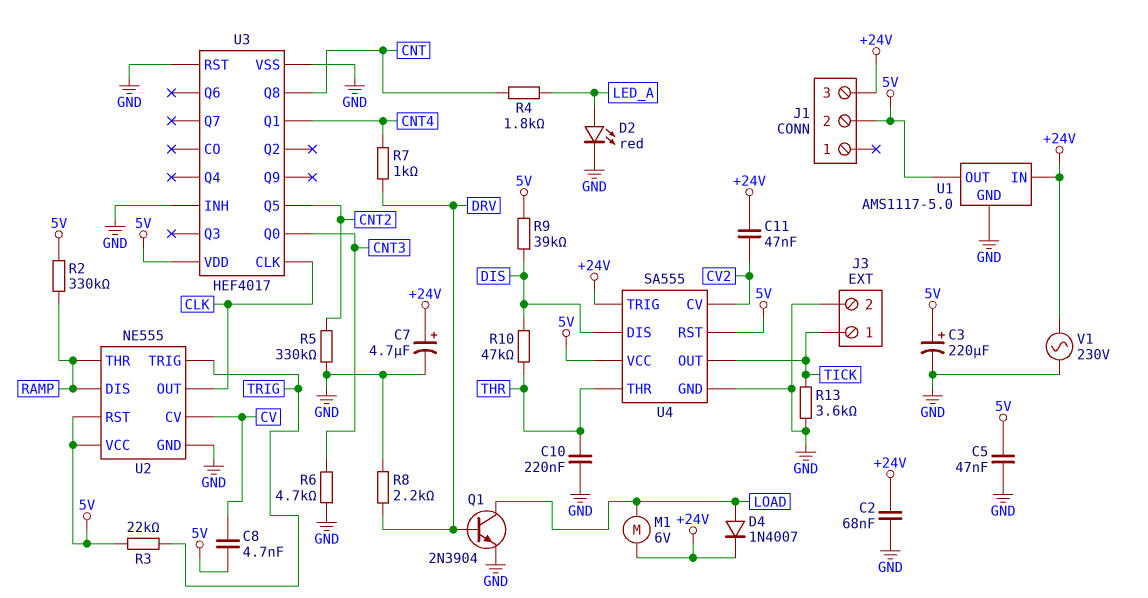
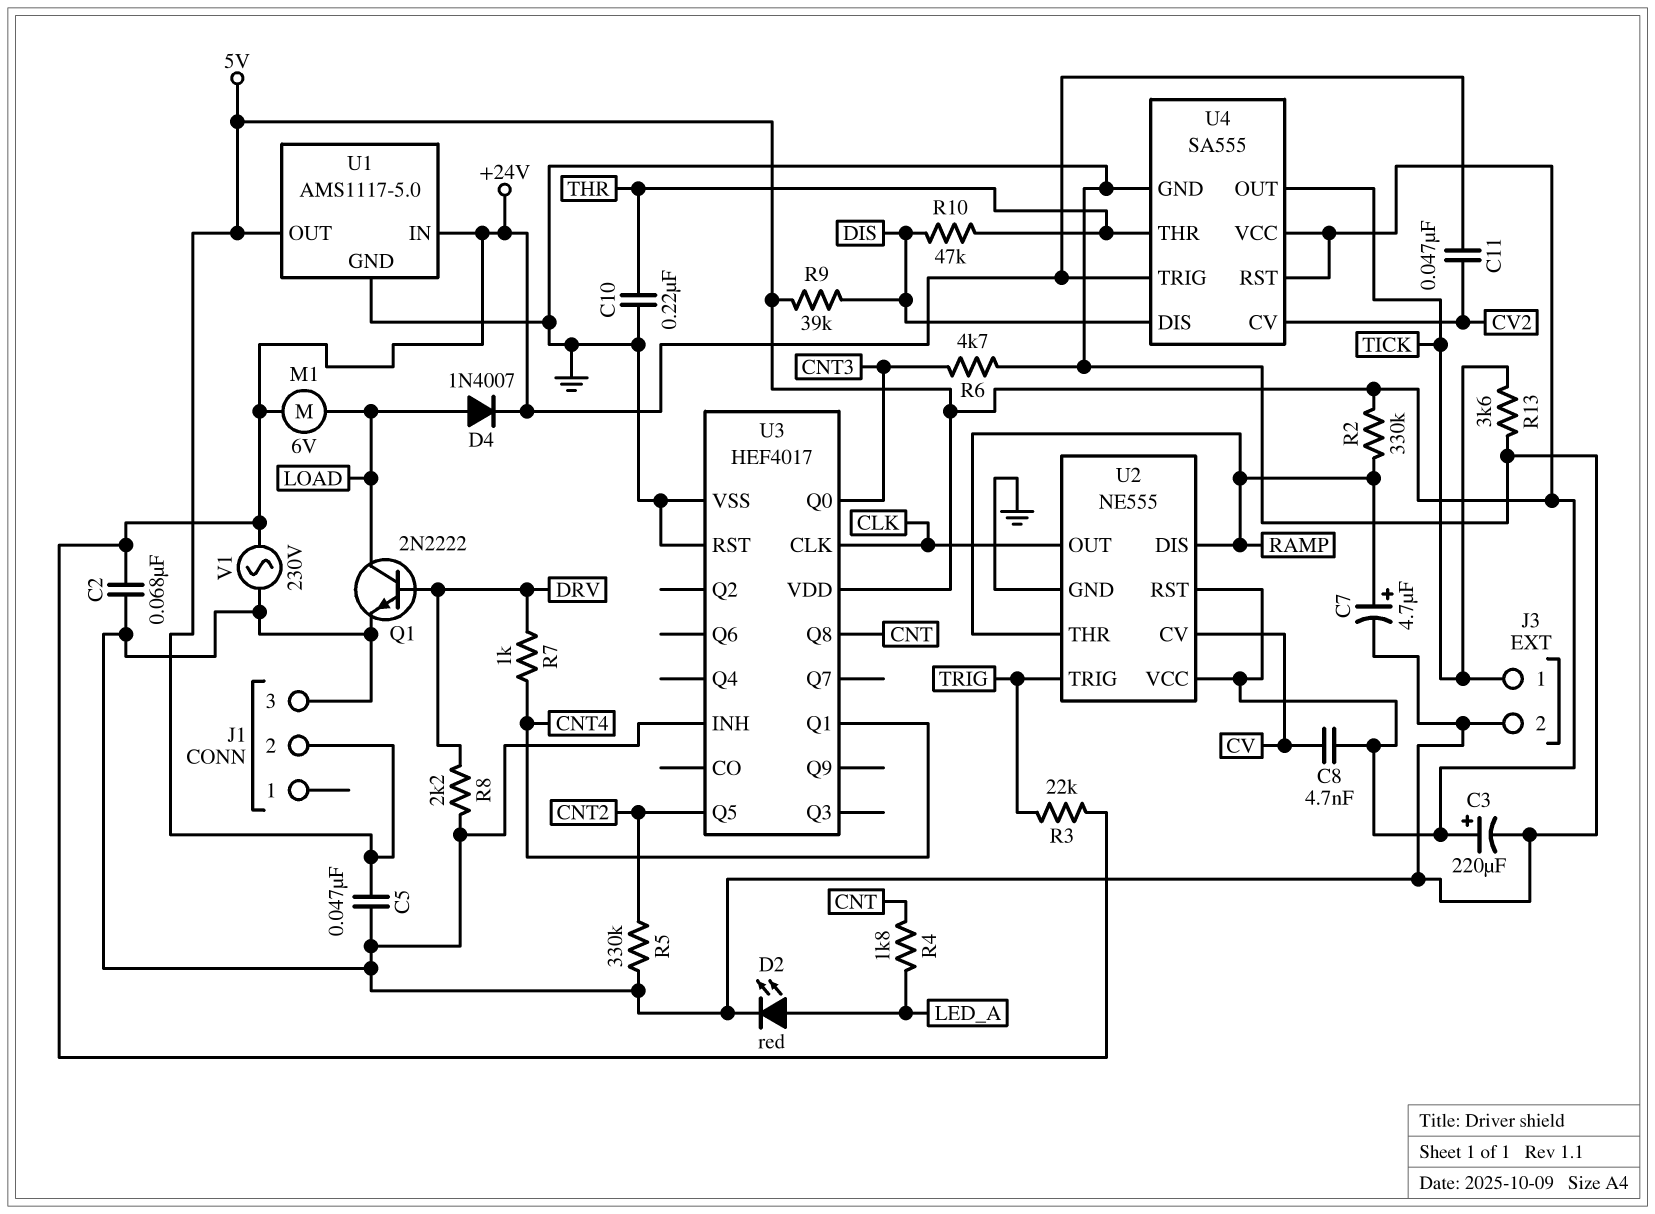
C7: 4.7uF (plus +24V, minus GND) -> 4.7uF (plus RAMP, minus GND)
J1 pin 3: +24V -> GND
Q1: NPN 2N3904 (B DRV, C LOAD, E GND) -> NPN 2N2222 (B DRV, C LOAD, E GND)
R3: 22k (5V, TRIG) -> 22k (+24V, TRIG)

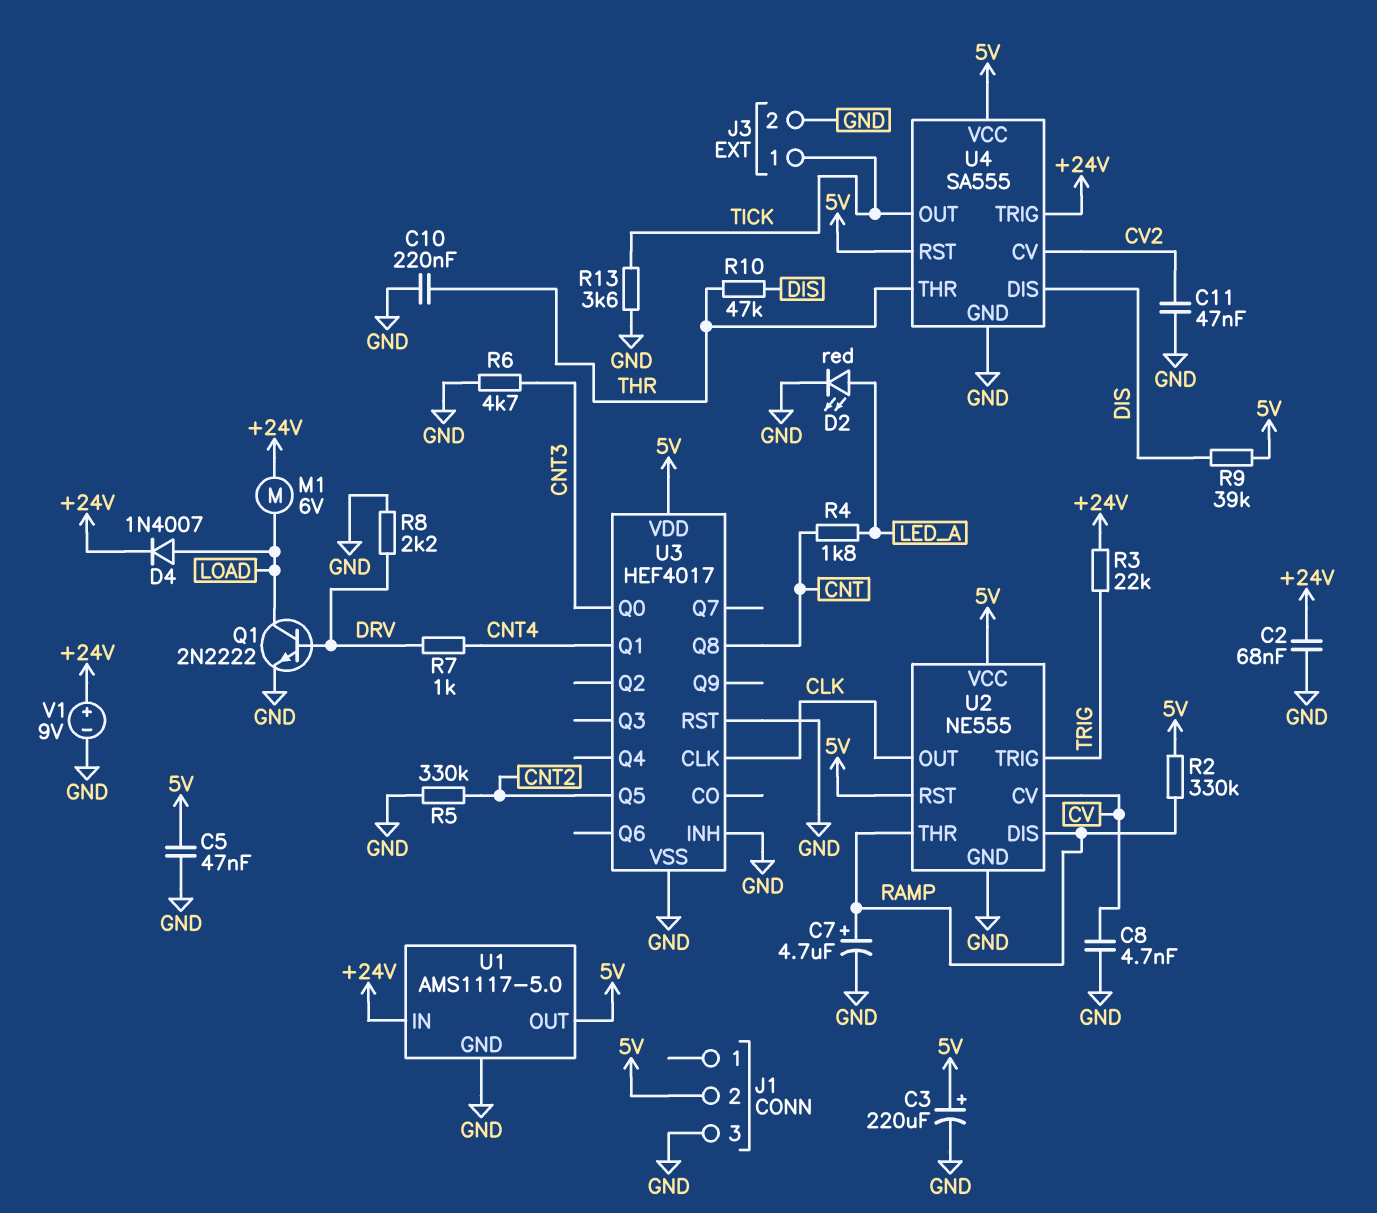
C8: 4.7nF (5V, CV) -> 4.7nF (CV, GND)
C11: 47nF (+24V, CV2) -> 47nF (CV2, GND)
V1: AC 230V (+24V, GND) -> 9V (plus +24V, minus GND)

